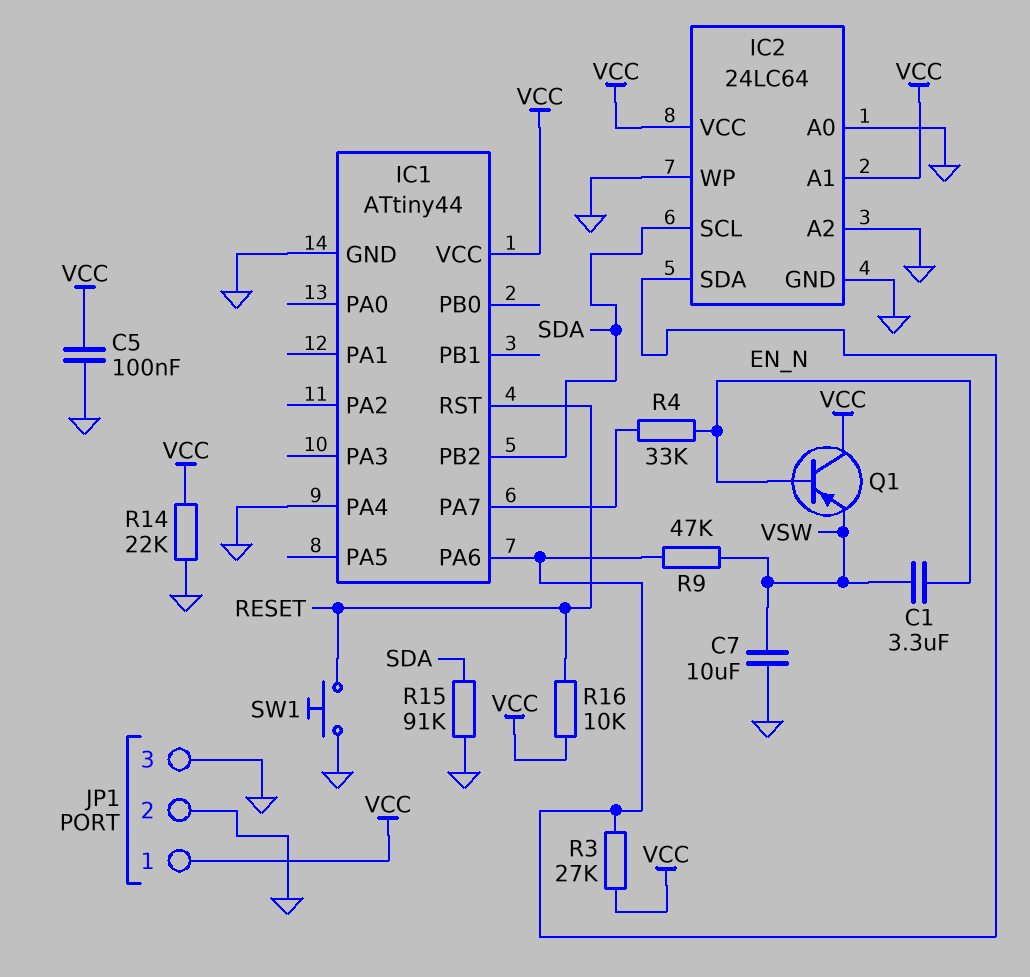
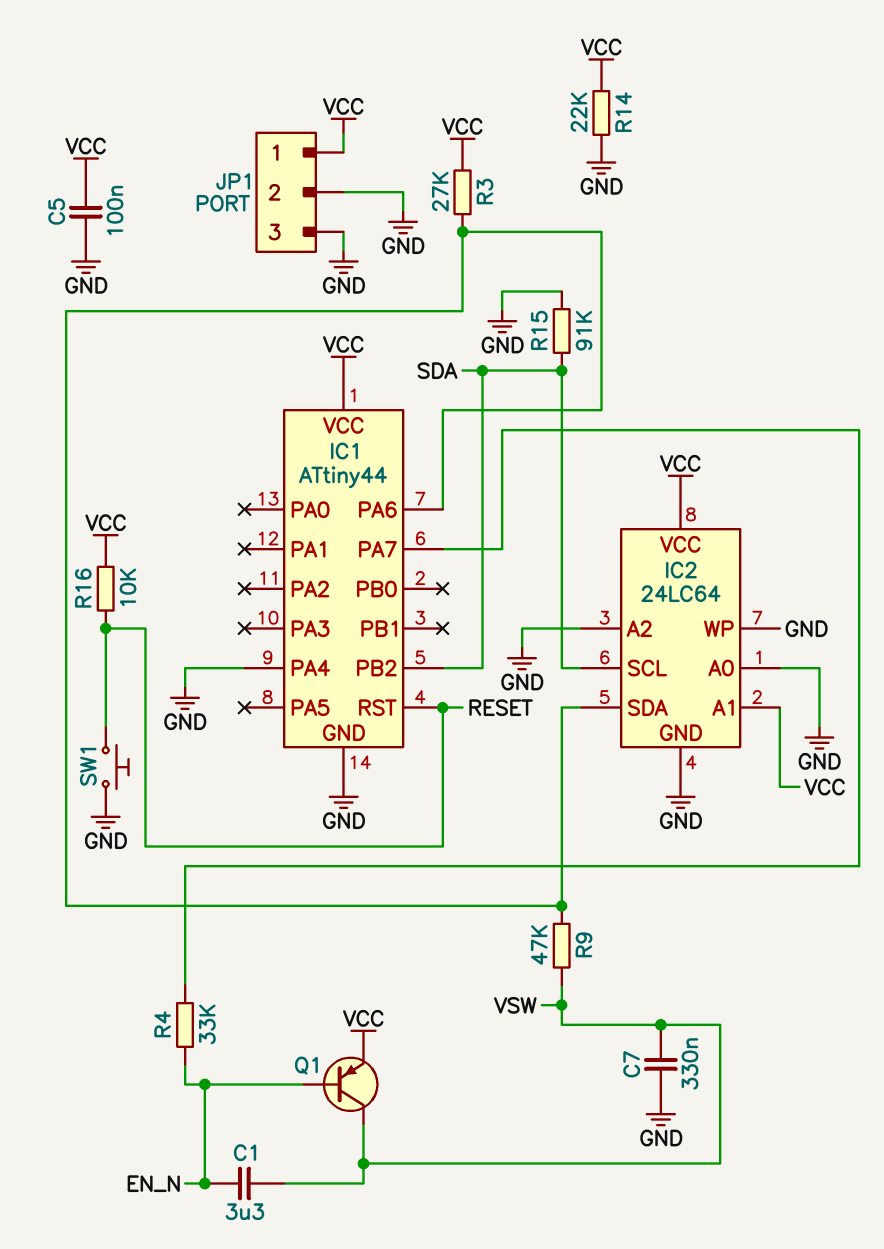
C7: 10uF (GND, VSW) -> 330nF (GND, VSW)
Q1: PNP (B EN_N, C VCC, E VSW) -> PNP (B EN_N, C VSW, E VCC)

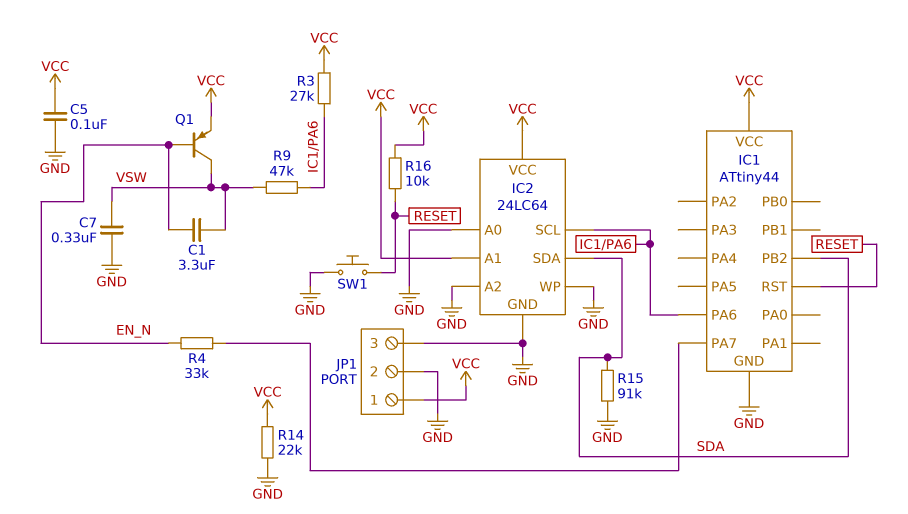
IC1 pin PA4: GND -> none
IC2 pin SCL: SDA -> IC1/PA6
IC2 pin SDA: IC1/PA6 -> SDA

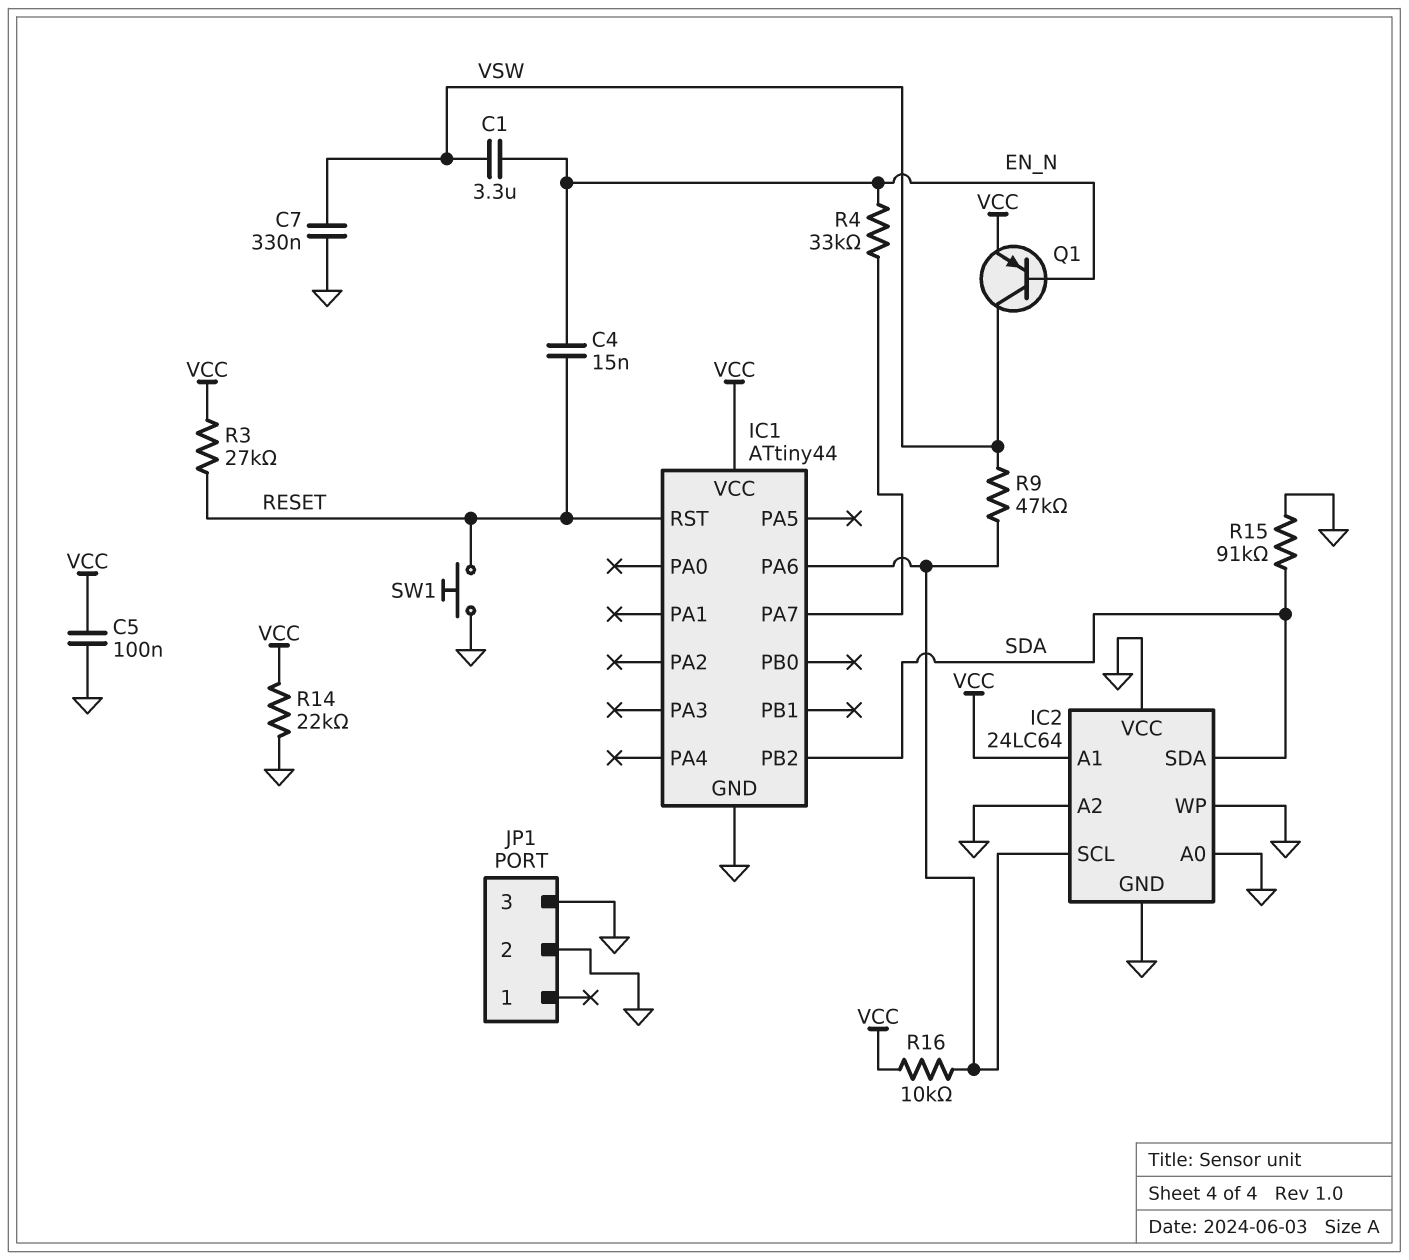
C4: none -> 15nF (EN_N, RESET)
IC2 pin VCC: VCC -> GND
JP1 pin 1: VCC -> none
R3: 27k (IC1/PA6, VCC) -> 27k (RESET, VCC)
R16: 10k (RESET, VCC) -> 10k (IC1/PA6, VCC)

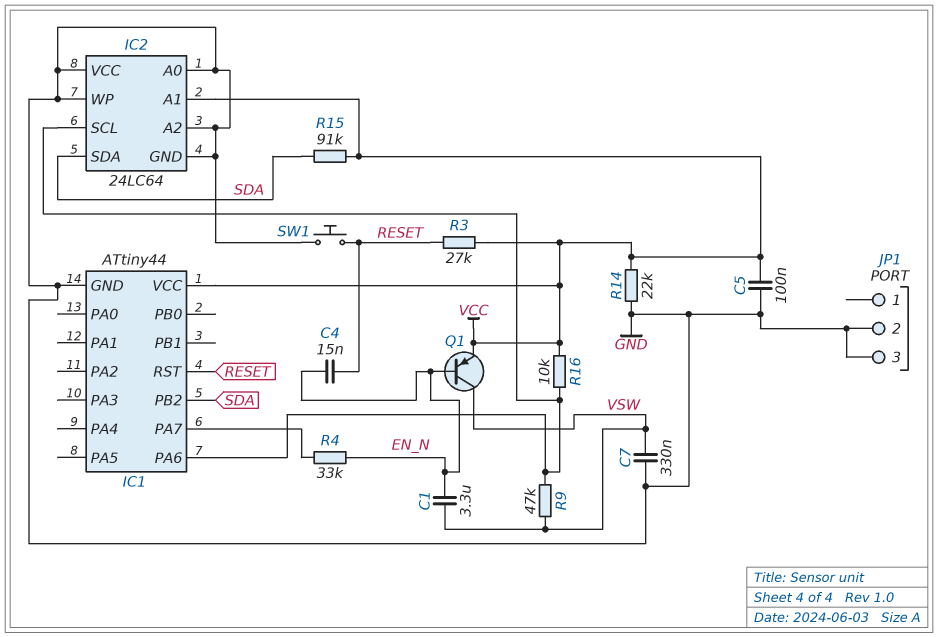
R15: 91k (GND, SDA) -> 91k (SDA, VCC)

